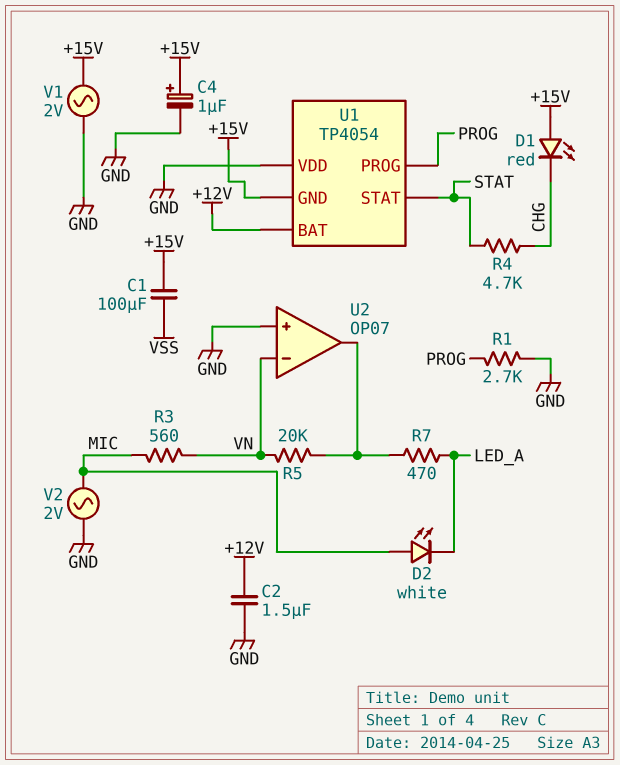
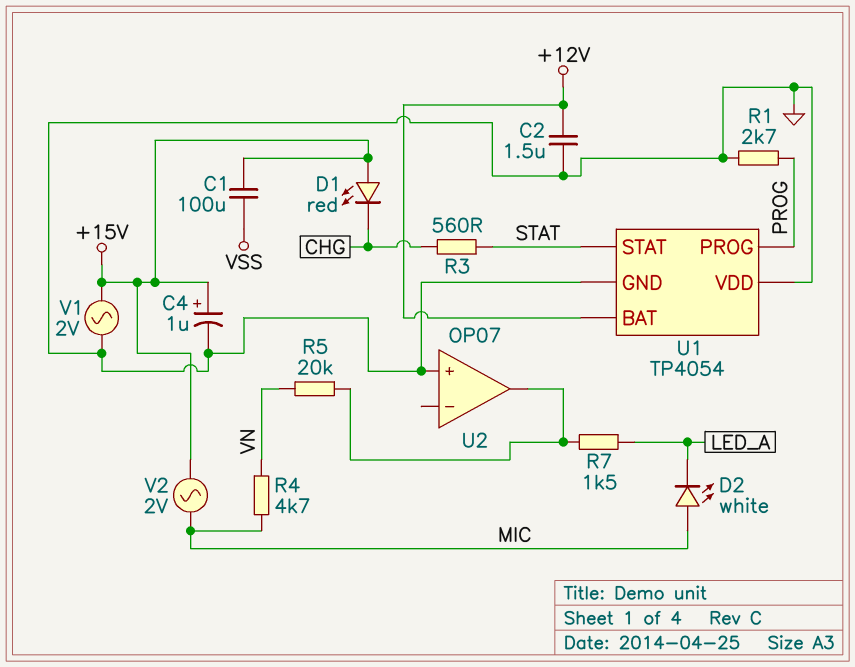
R3: 560 (MIC, VN) -> 560 (CHG, STAT)
R4: 4.7k (CHG, STAT) -> 4.7k (MIC, VN)
R7: 470 (LED_A, U2/out) -> 1.5k (LED_A, U2/out)
U1 pin GND: +15V -> GND
U2 pin in-: VN -> none
V2: AC 2V (GND, MIC) -> AC 2V (+15V, MIC)

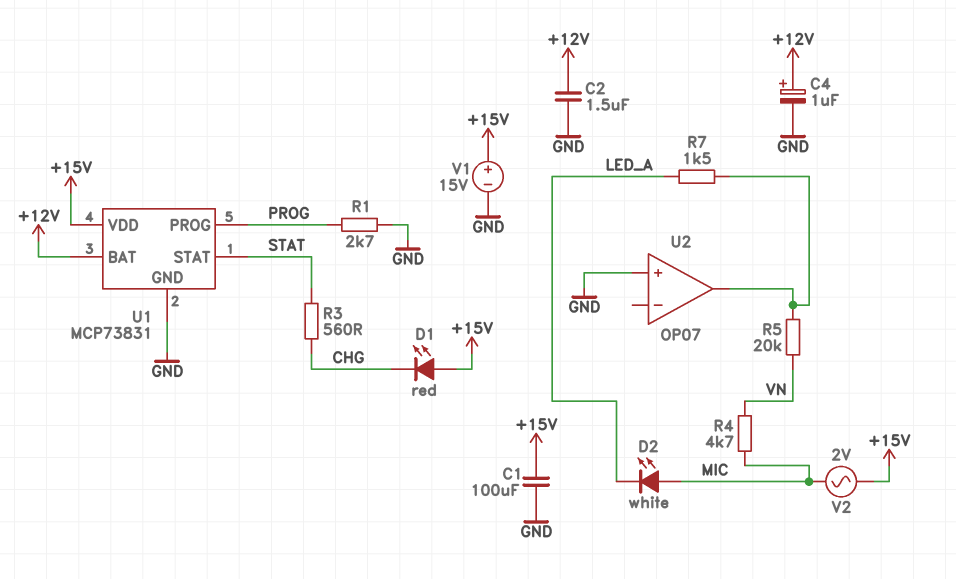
C1: 100uF (+15V, VSS) -> 100uF (+15V, GND)
C4: 1uF (plus +15V, minus GND) -> 1uF (plus +12V, minus GND)
U1: TP4054 -> MCP73831
U1 pin VDD: GND -> +15V
V1: AC 2V (+15V, GND) -> 15V (plus +15V, minus GND)

